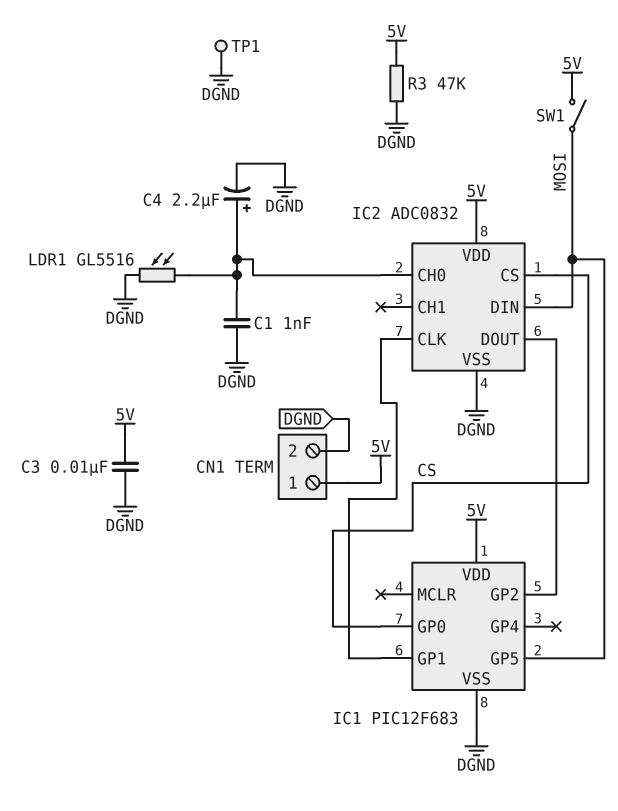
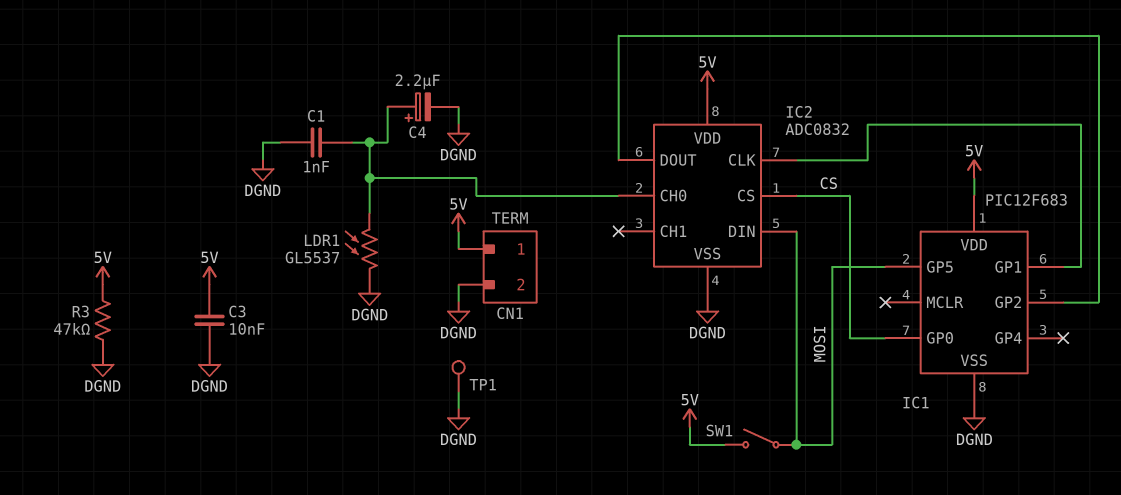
LDR1: GL5516 (DGND, IC2/CH0) -> GL5537 (DGND, IC2/CH0)

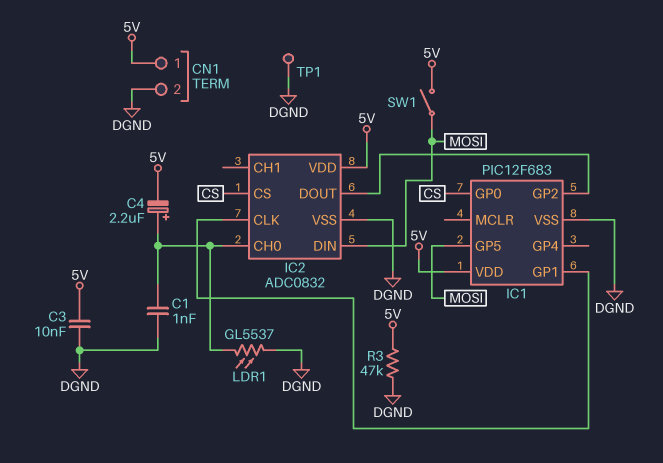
C4: 2.2uF (plus IC2/CH0, minus DGND) -> 2.2uF (plus IC2/CH0, minus 5V)

